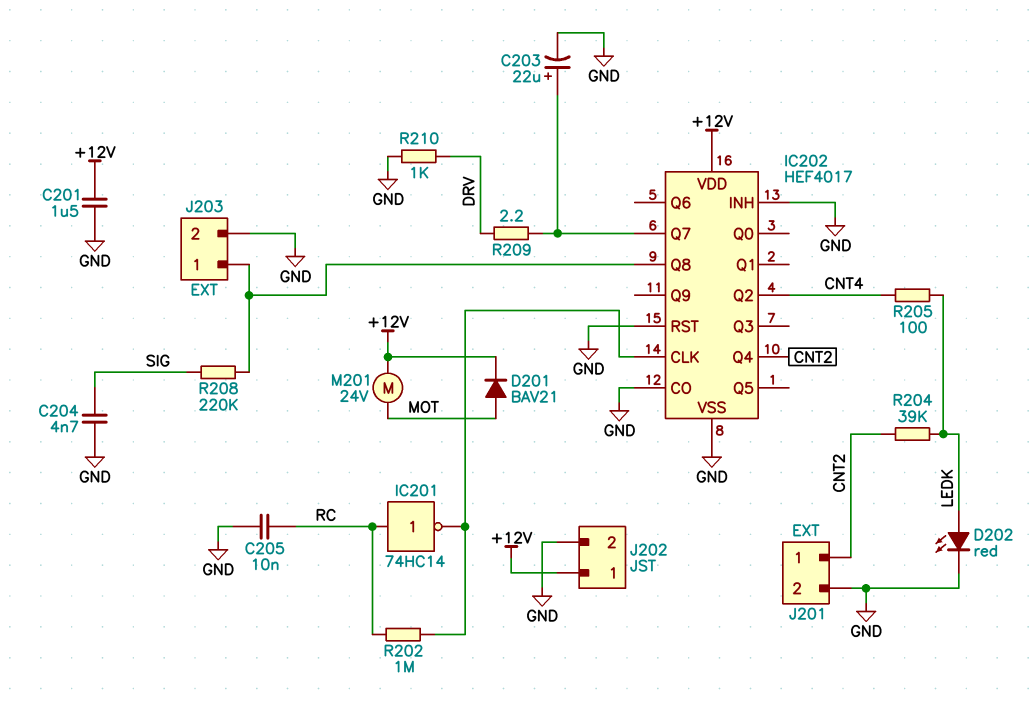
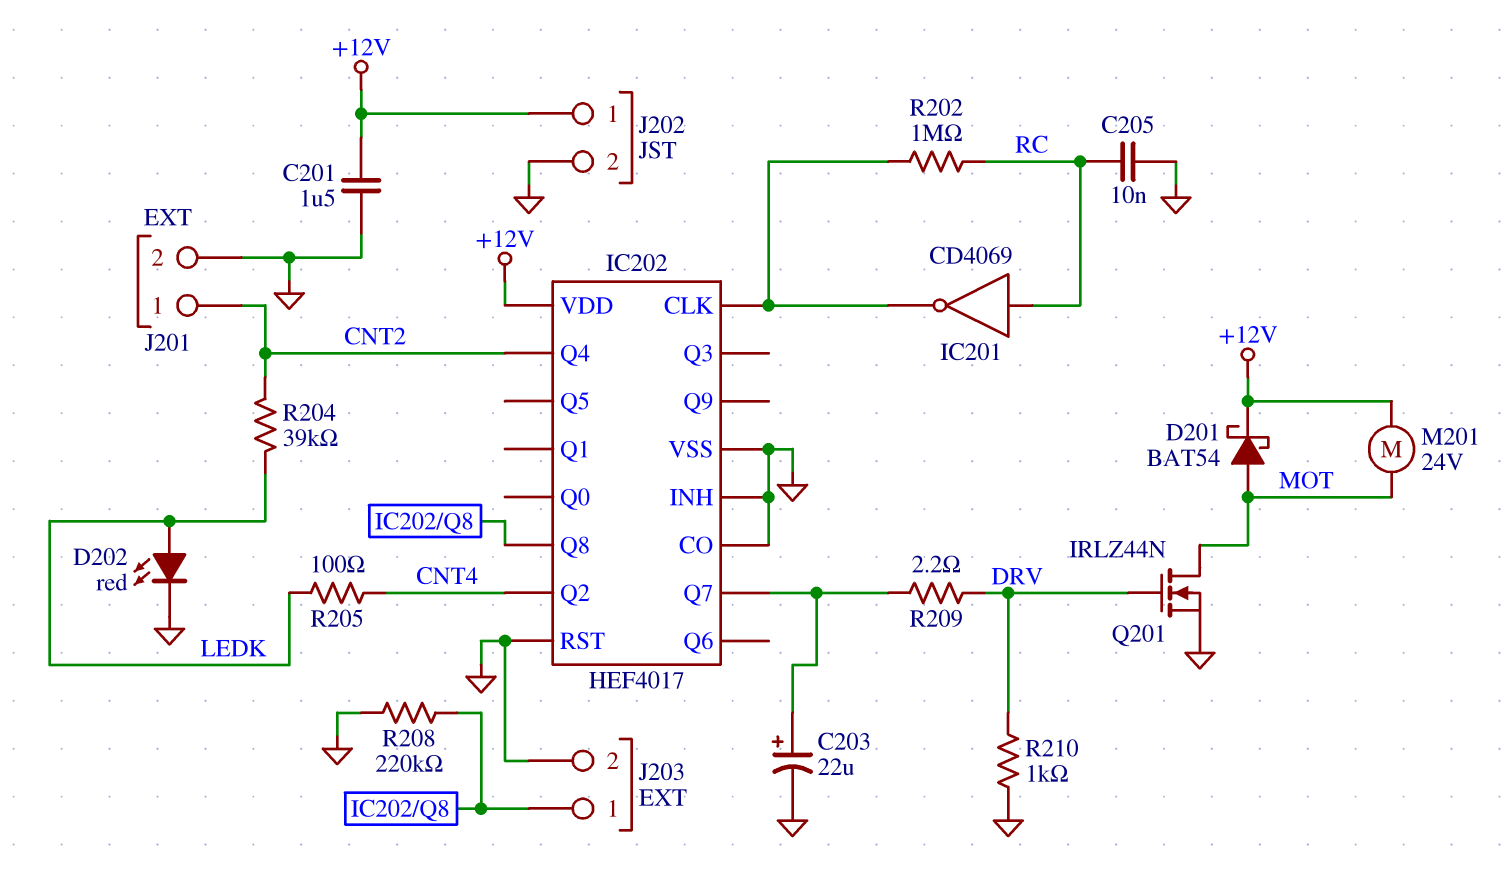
C204: 4.7nF (GND, SIG) -> none
D201: diode BAV21 (A MOT, K +12V) -> schottky BAT54 (A MOT, K +12V)
IC201: NOT 74HC14 (in RC, out IC202/CLK) -> NOT CD4069 (in RC, out IC202/CLK)
Q201: none -> NMOS IRLZ44N (G DRV, D MOT, S GND)
R208: 220k (IC202/Q8, SIG) -> 220k (GND, IC202/Q8)

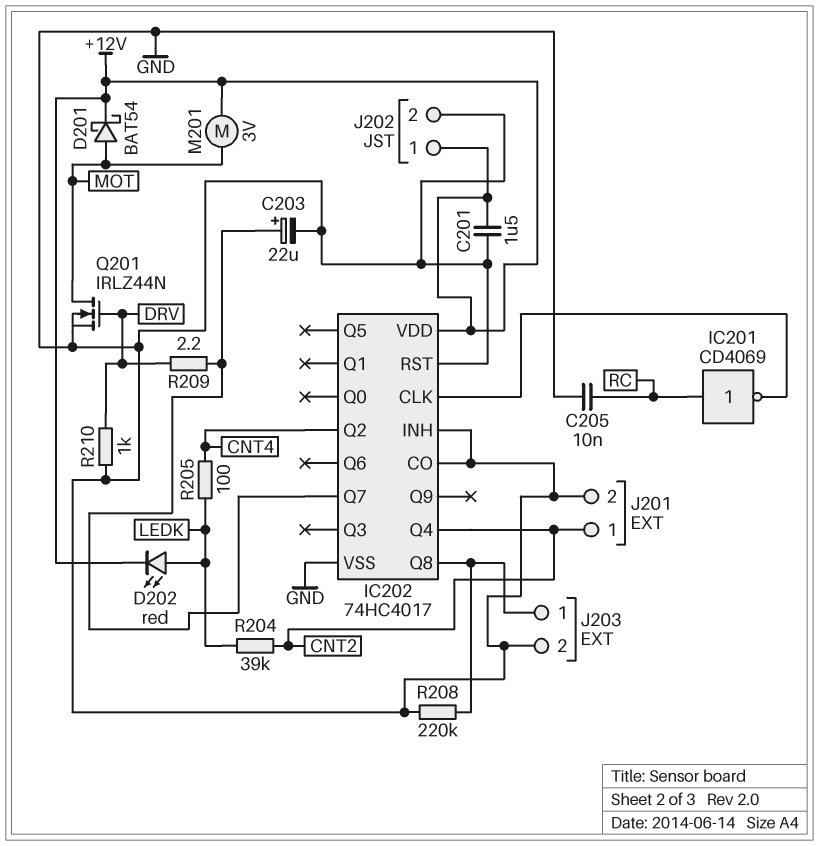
D202: LED red (A LEDK, K GND) -> LED red (A LEDK, K +12V)
IC202: HEF4017 -> 74HC4017
M201: motor 24V (+12V, MOT) -> motor 3V (+12V, MOT)
R202: 1M (IC202/CLK, RC) -> none

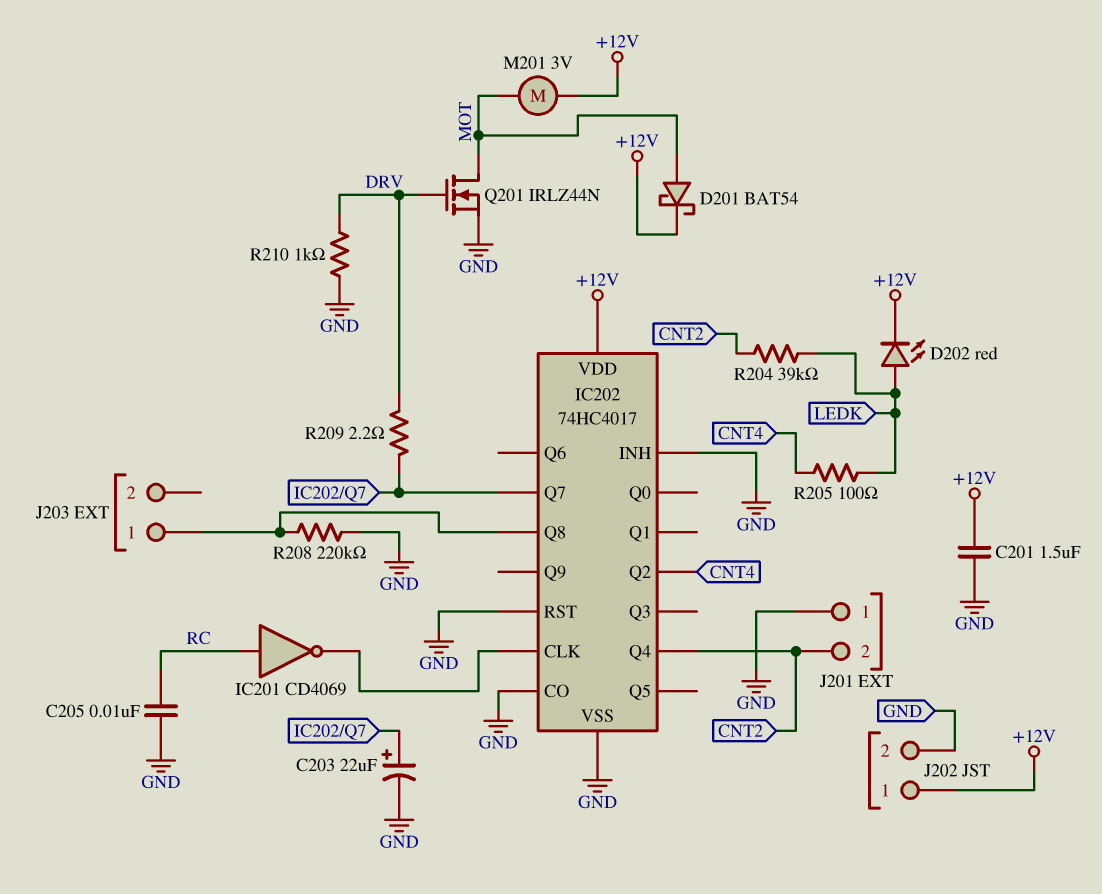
J201 pin 1: CNT2 -> GND
J201 pin 2: GND -> CNT2
J203 pin 2: GND -> none

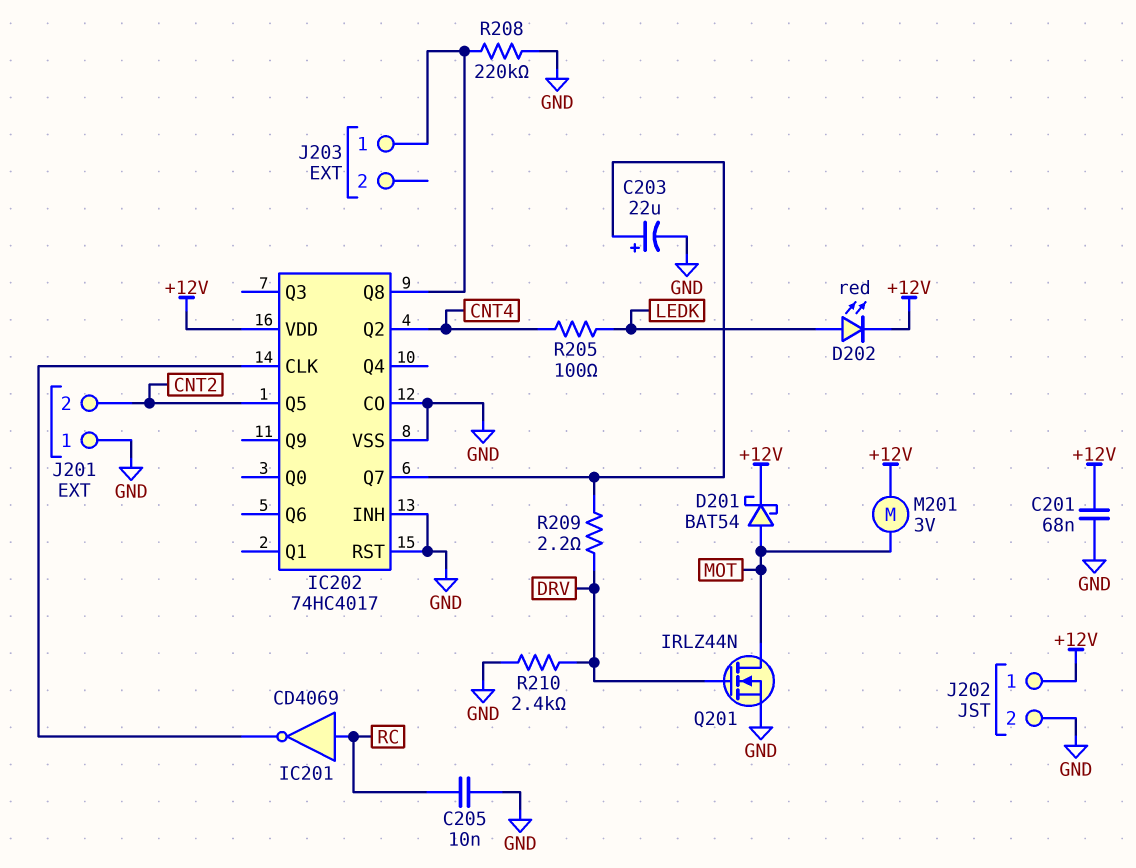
C201: 1.5uF (+12V, GND) -> 68nF (+12V, GND)
IC202 pin Q4: CNT2 -> none
IC202 pin Q5: none -> CNT2
R204: 39k (CNT2, LEDK) -> none
R210: 1k (DRV, GND) -> 2.4k (DRV, GND)

